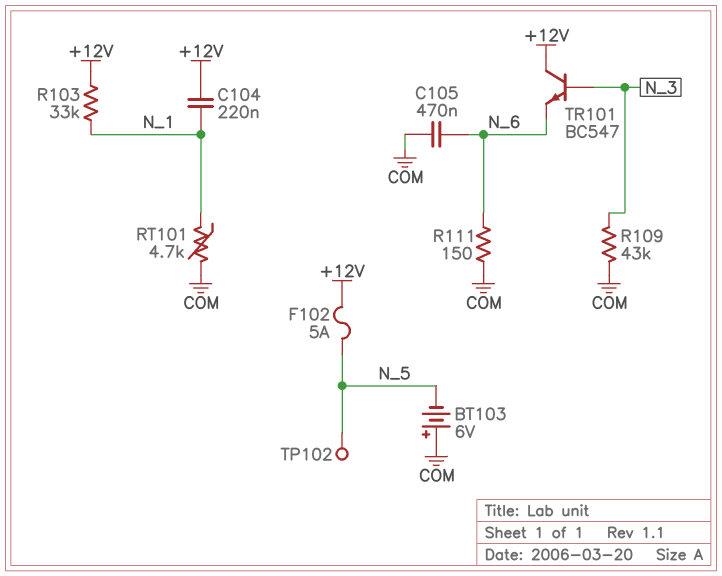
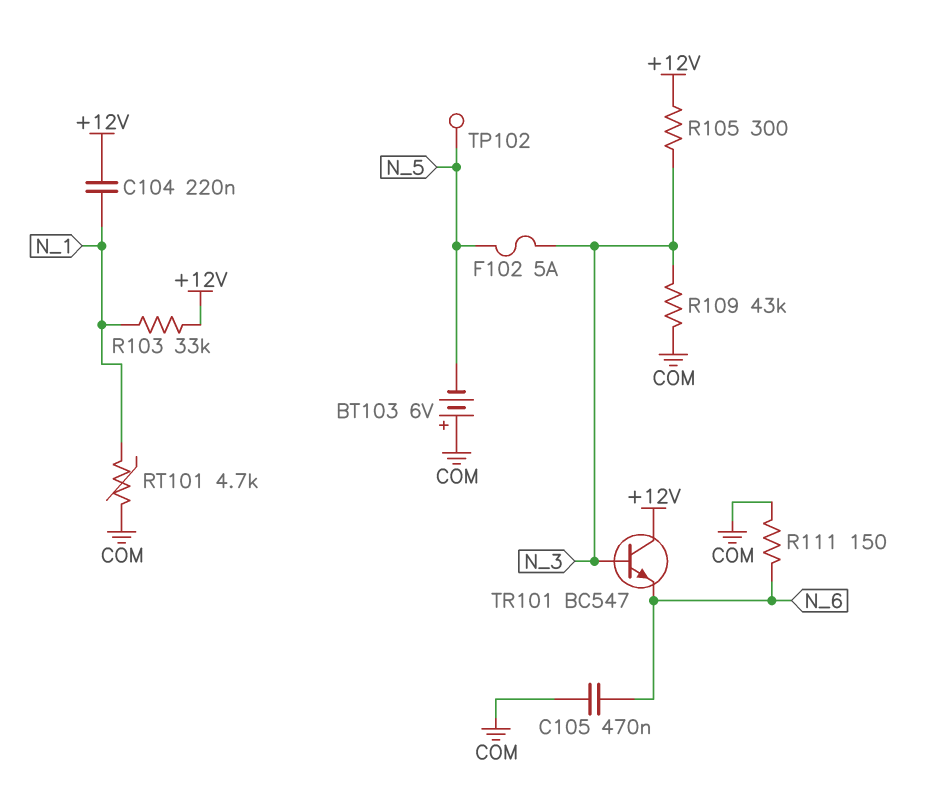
F102: 5A (+12V, N_5) -> 5A (N_3, N_5)
R105: none -> 300 (+12V, N_3)

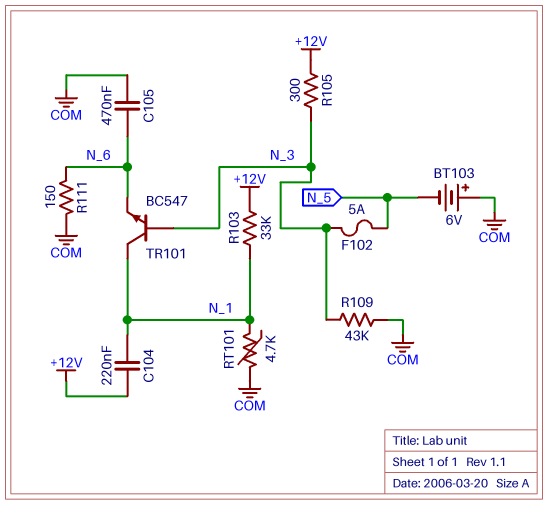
TP102: test point (N_5) -> none
TR101: NPN BC547 (B N_3, C +12V, E N_6) -> NPN BC547 (B N_3, C N_1, E N_6)

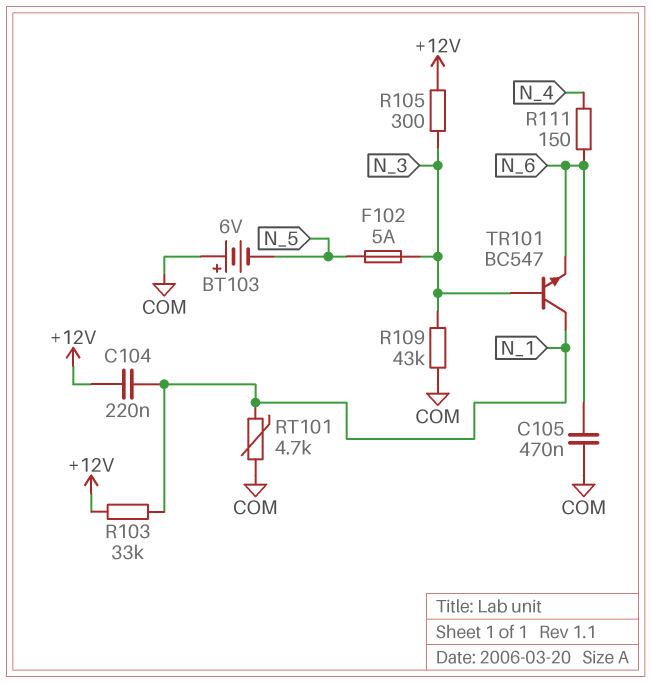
R111: 150 (COM, N_6) -> 150 (N_4, N_6)

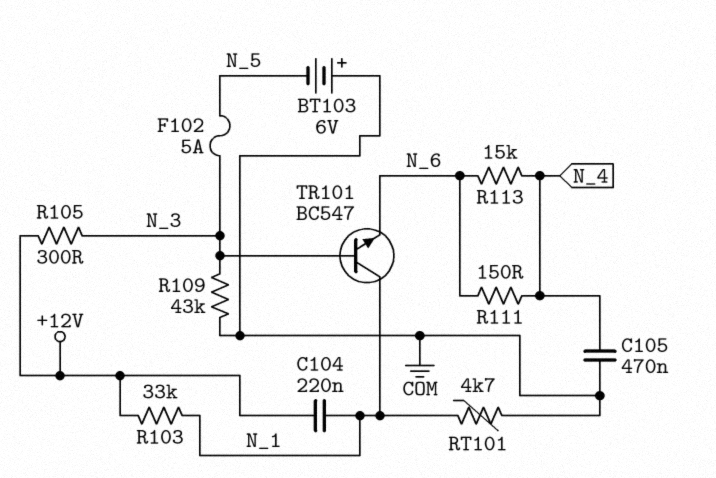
C105: 470nF (COM, N_6) -> 470nF (COM, N_4)
R113: none -> 15k (N_4, N_6)

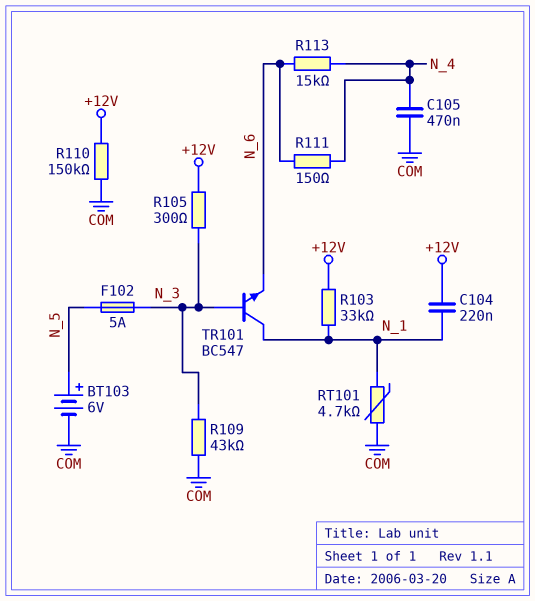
BT103: 6V (plus COM, minus N_5) -> 6V (plus N_5, minus COM)
R110: none -> 150k (+12V, COM)

